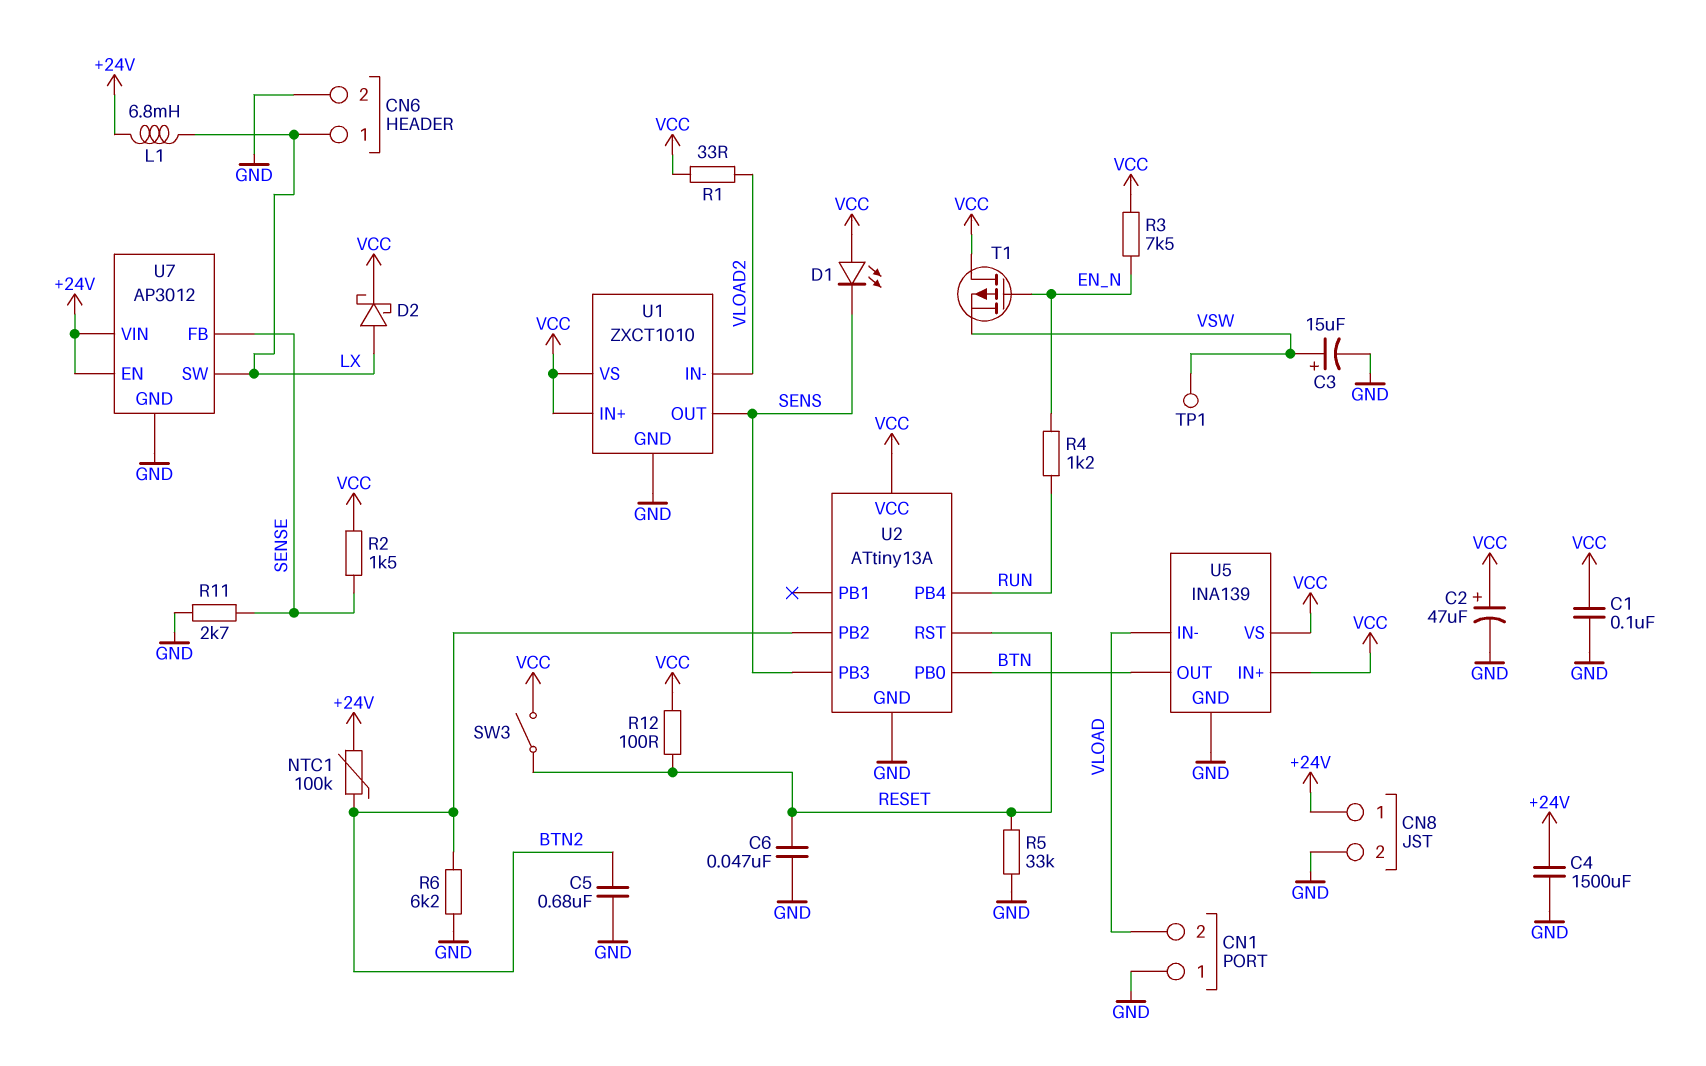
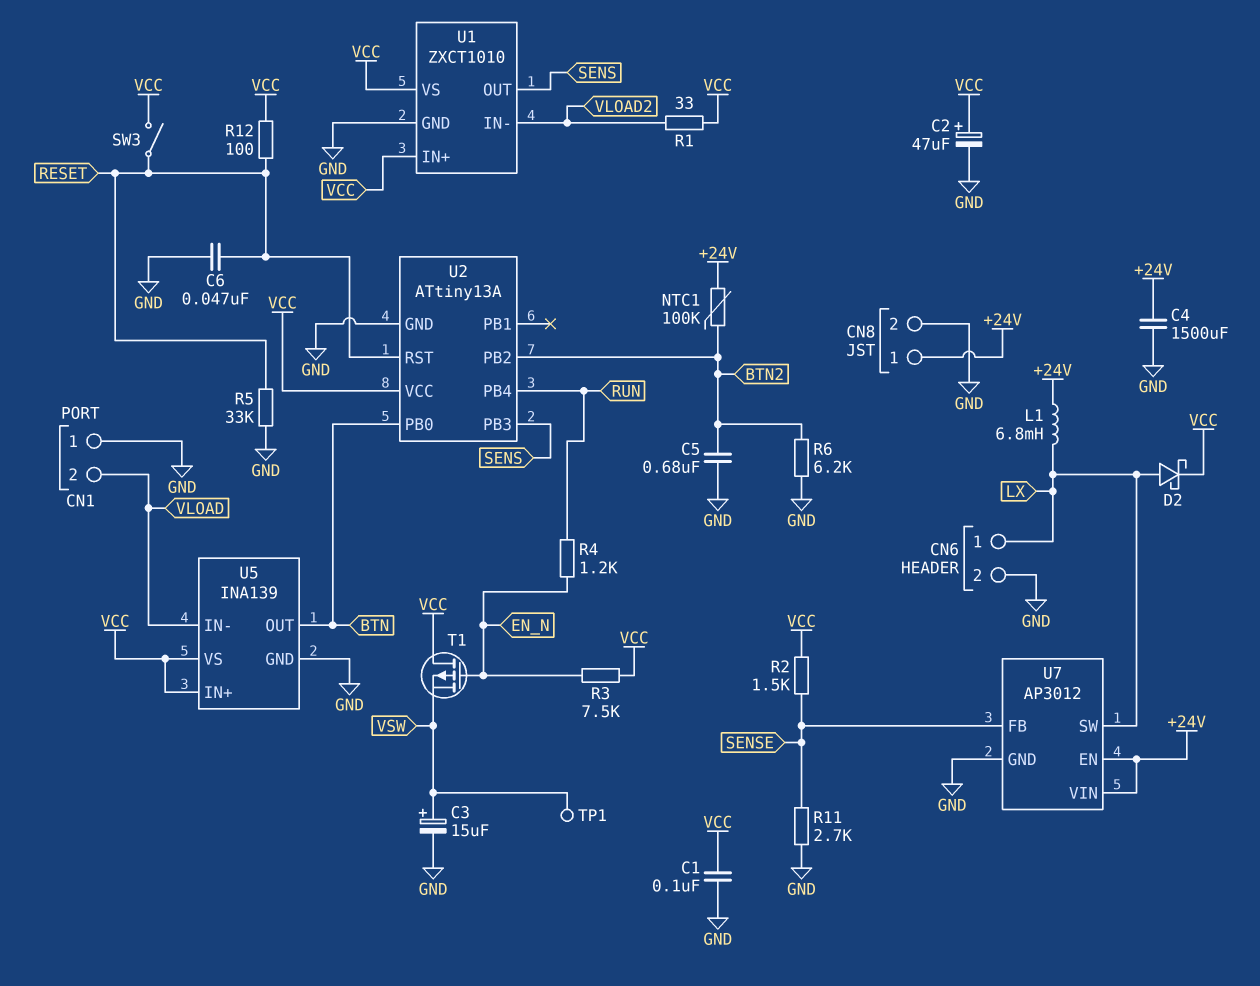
D1: LED (A VCC, K SENS) -> none

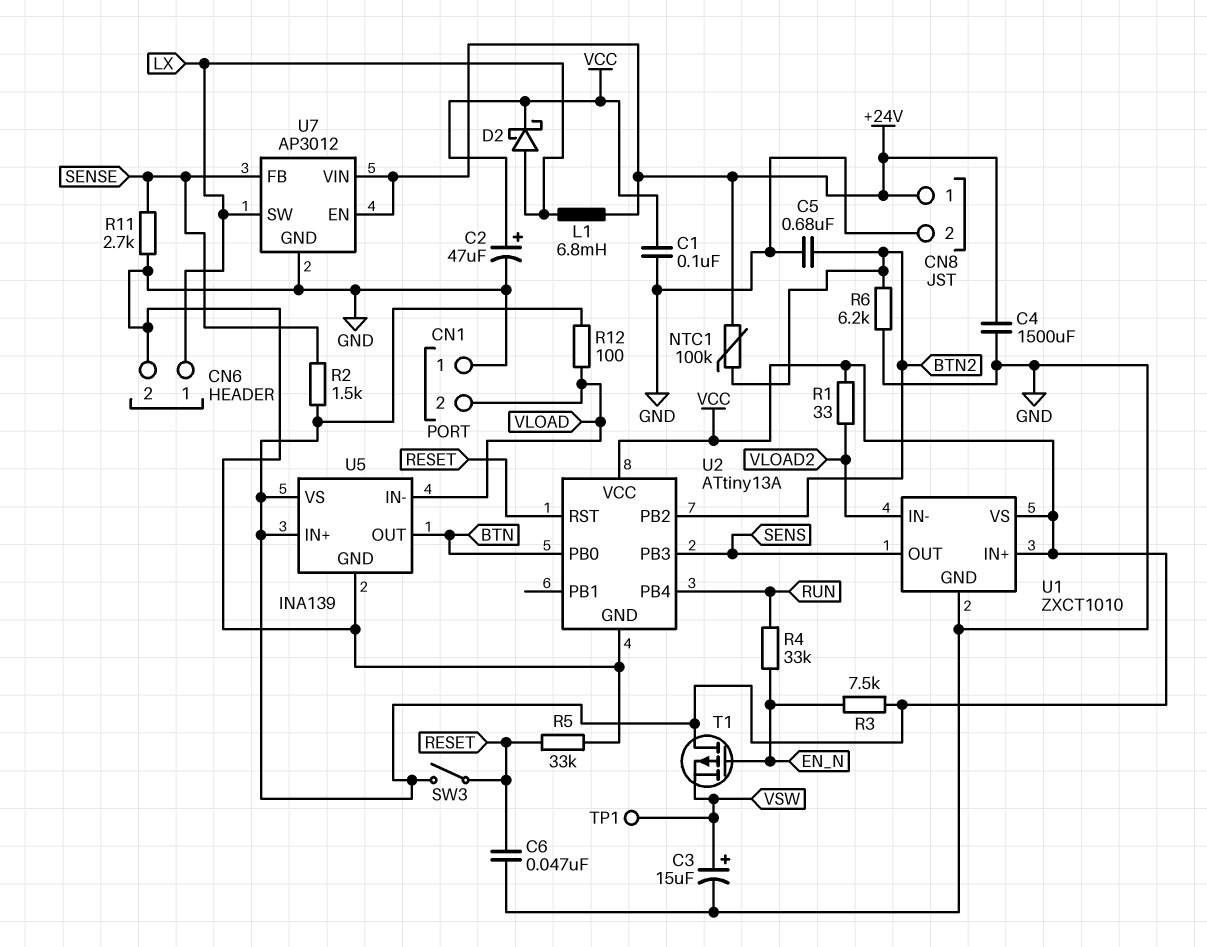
R4: 1.2k (EN_N, RUN) -> 33k (EN_N, RUN)
R12: 100 (RESET, VCC) -> 100 (VCC, VLOAD)

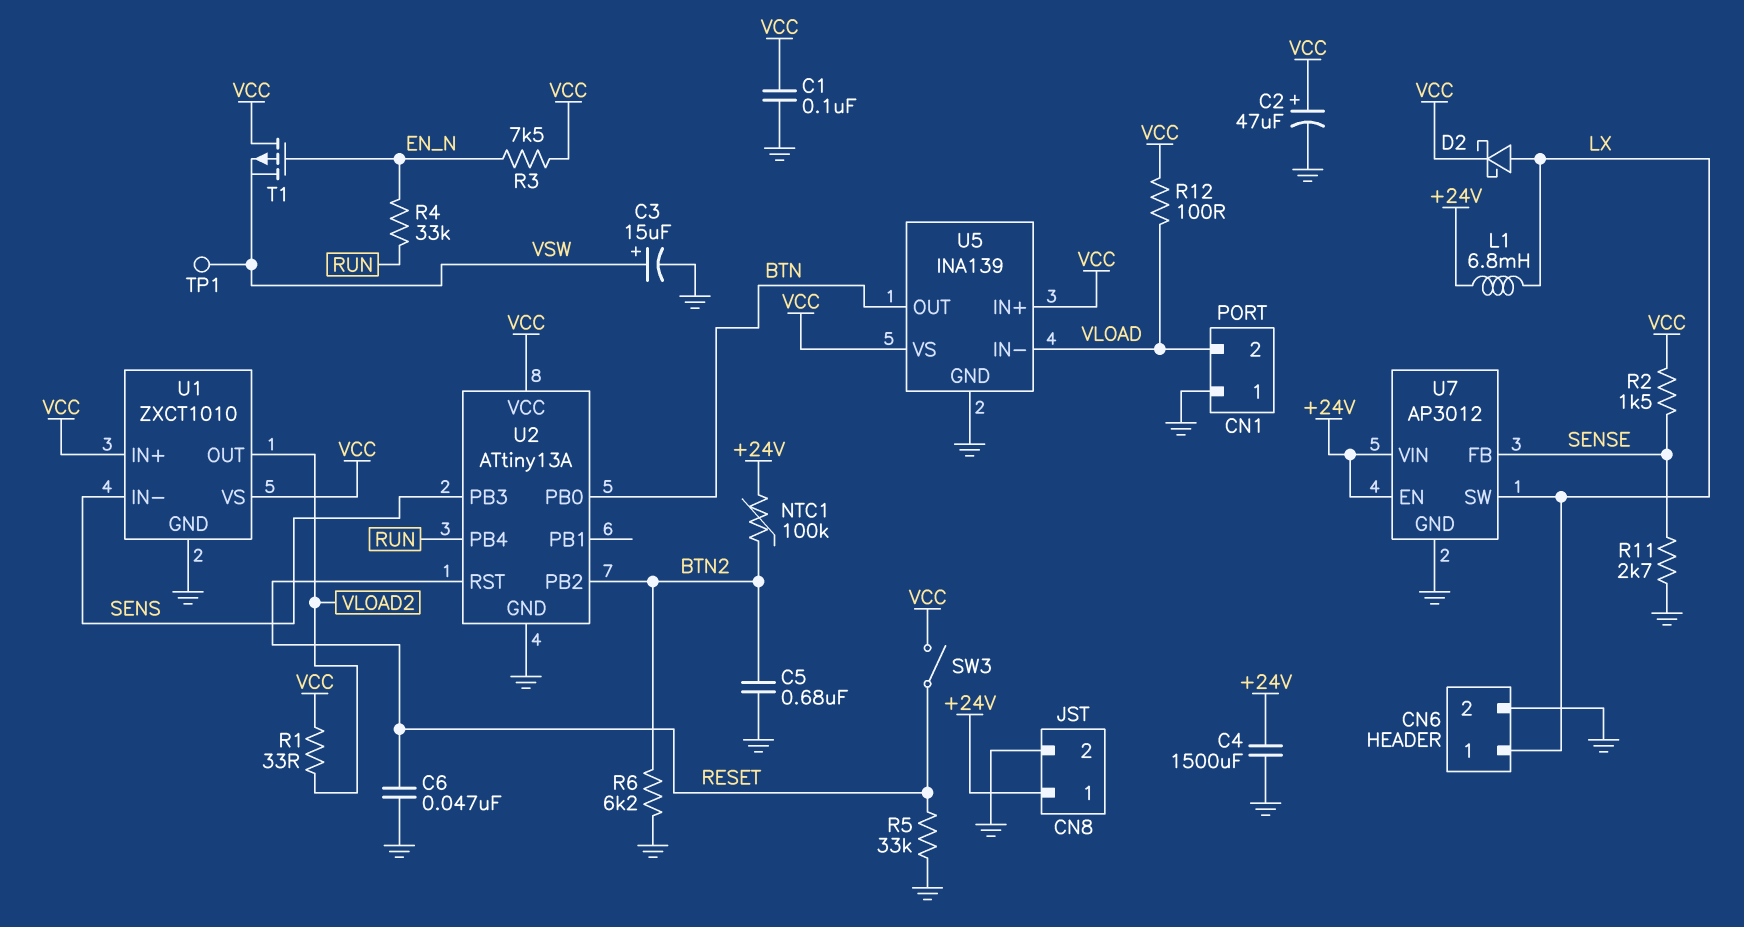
U1 pin IN-: VLOAD2 -> SENS
U1 pin OUT: SENS -> VLOAD2

